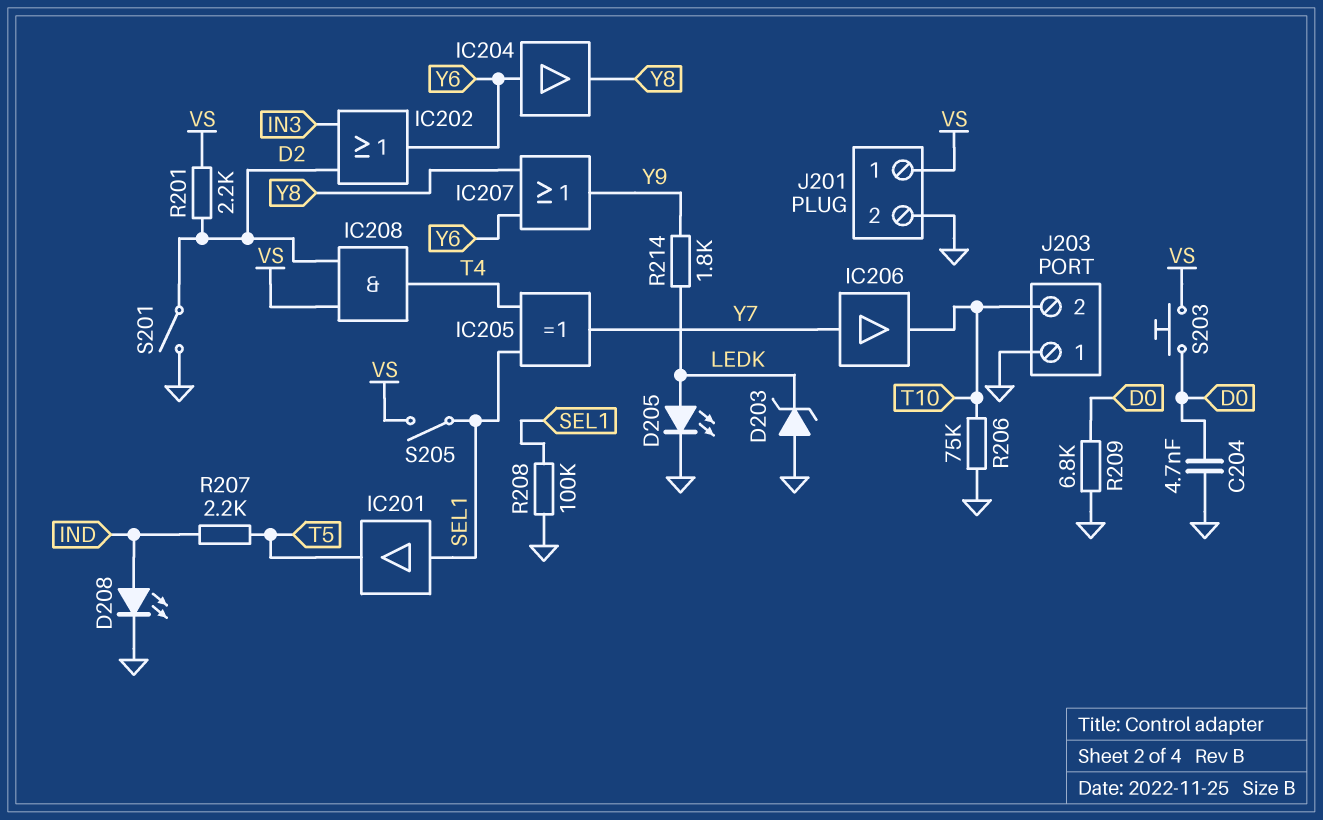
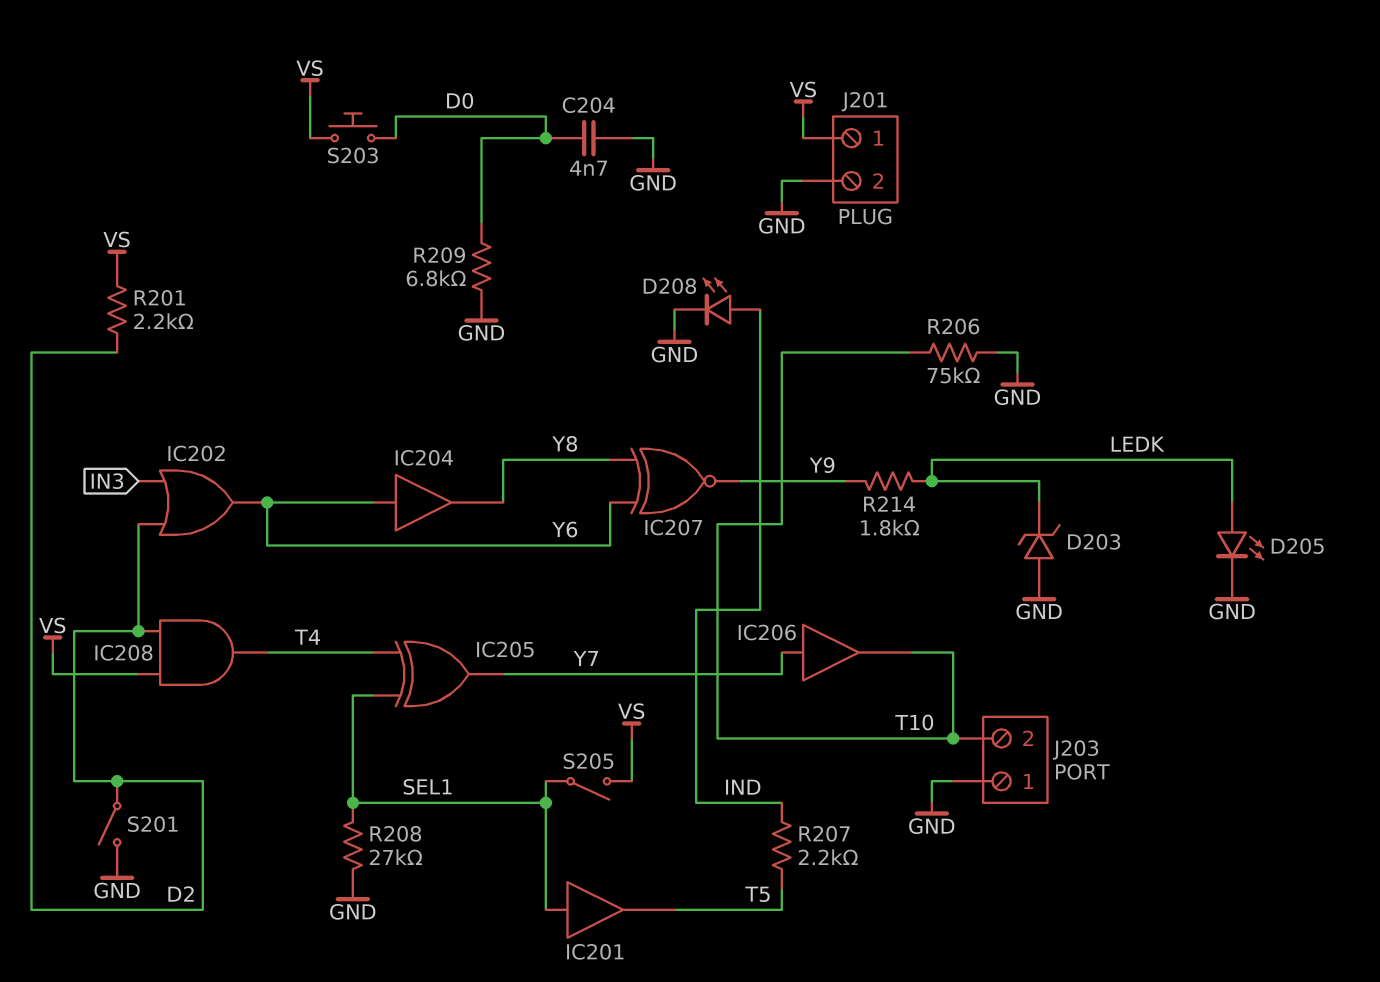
IC207: OR (in Y6, in Y8, out Y9) -> XNOR (in Y6, in Y8, out Y9)
R208: 100k (GND, SEL1) -> 27k (GND, SEL1)

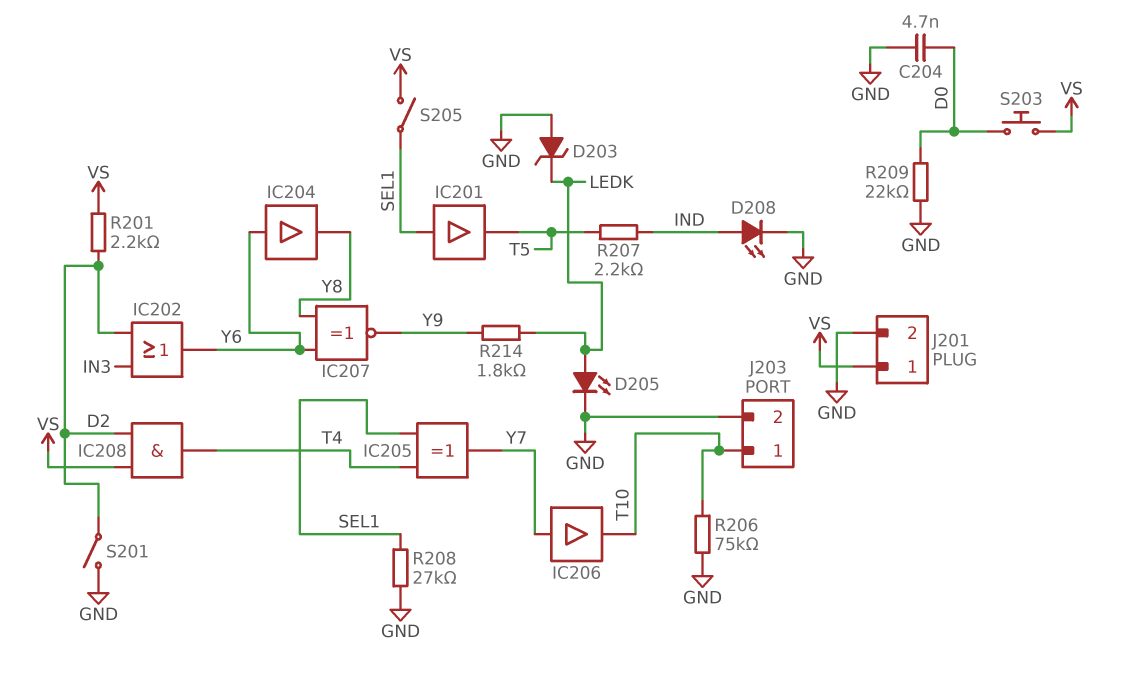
J203 pin 1: GND -> T10
J203 pin 2: T10 -> GND
R209: 6.8k (D0, GND) -> 22k (D0, GND)

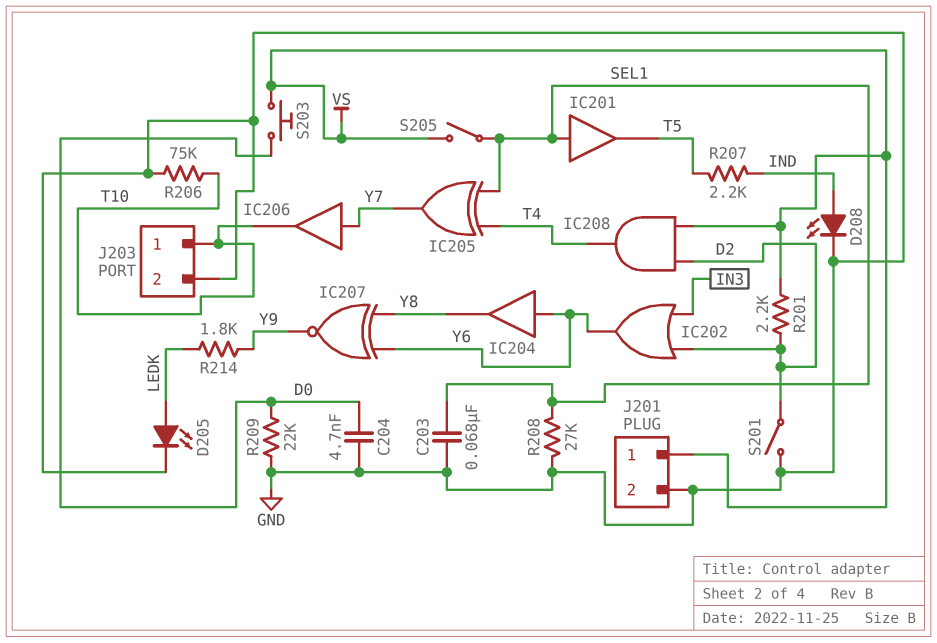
C203: none -> 68nF (GND, SEL1)
D203: zener (A GND, K LEDK) -> none

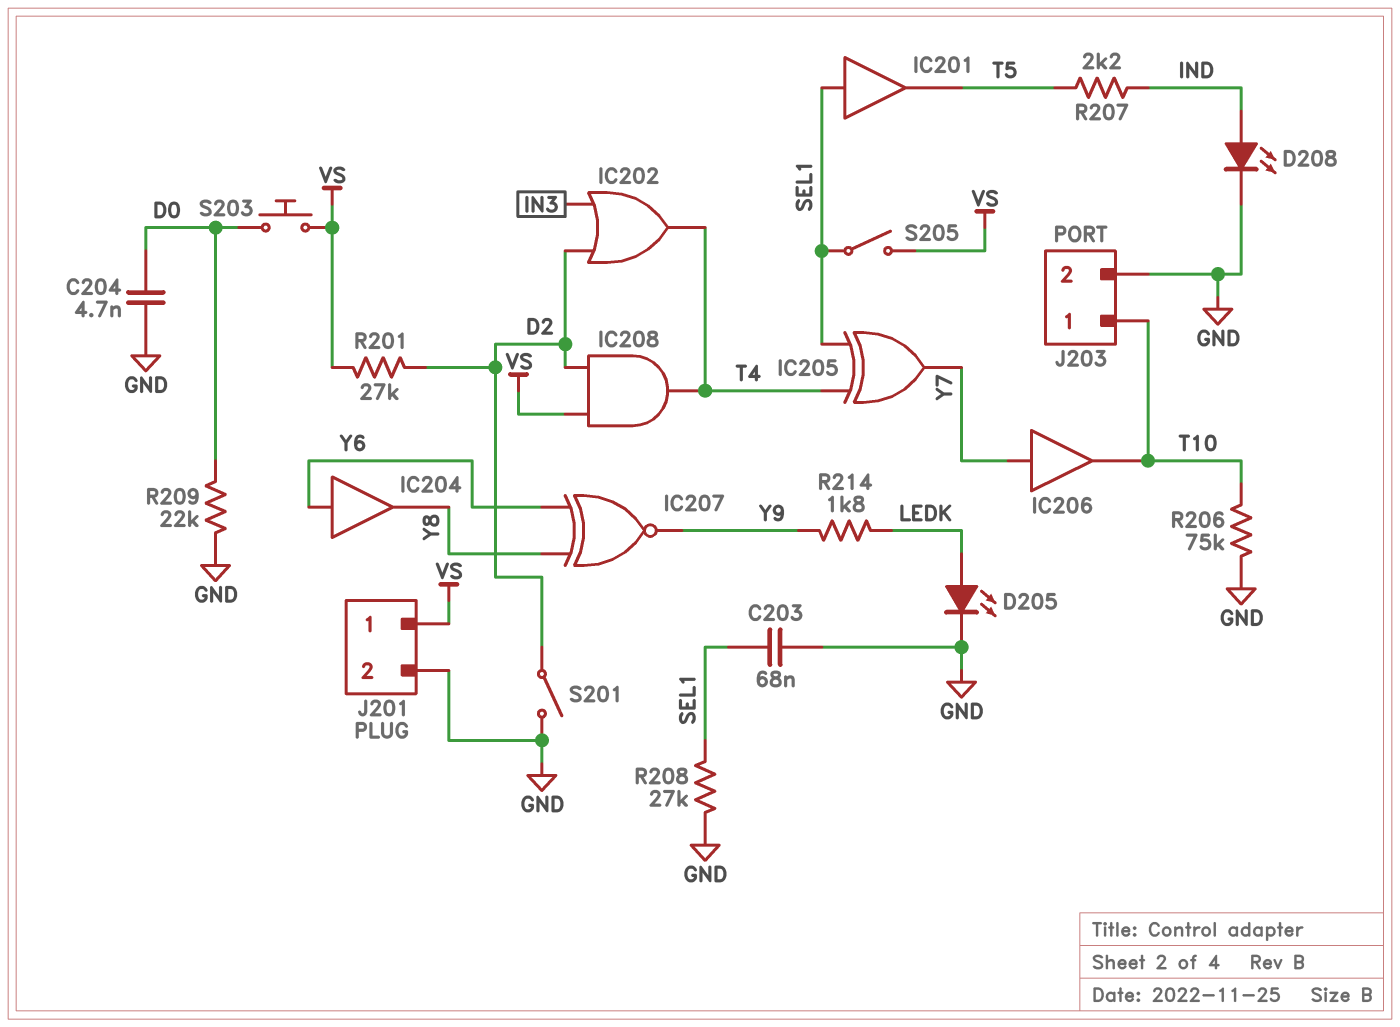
IC202: OR (in D2, in IN3, out Y6) -> OR (in D2, in IN3, out T4)
R201: 2.2k (D2, VS) -> 27k (D2, VS)

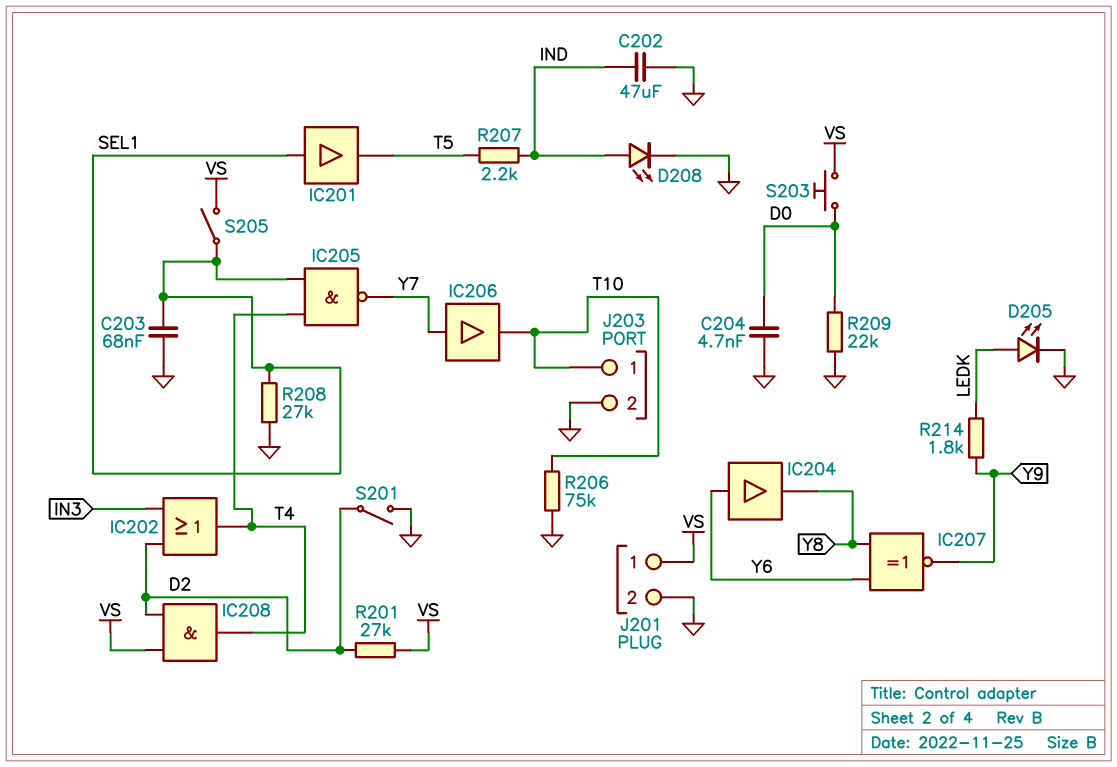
C202: none -> 47uF (GND, IND)
IC205: XOR (in SEL1, in T4, out Y7) -> NAND (in SEL1, in T4, out Y7)

